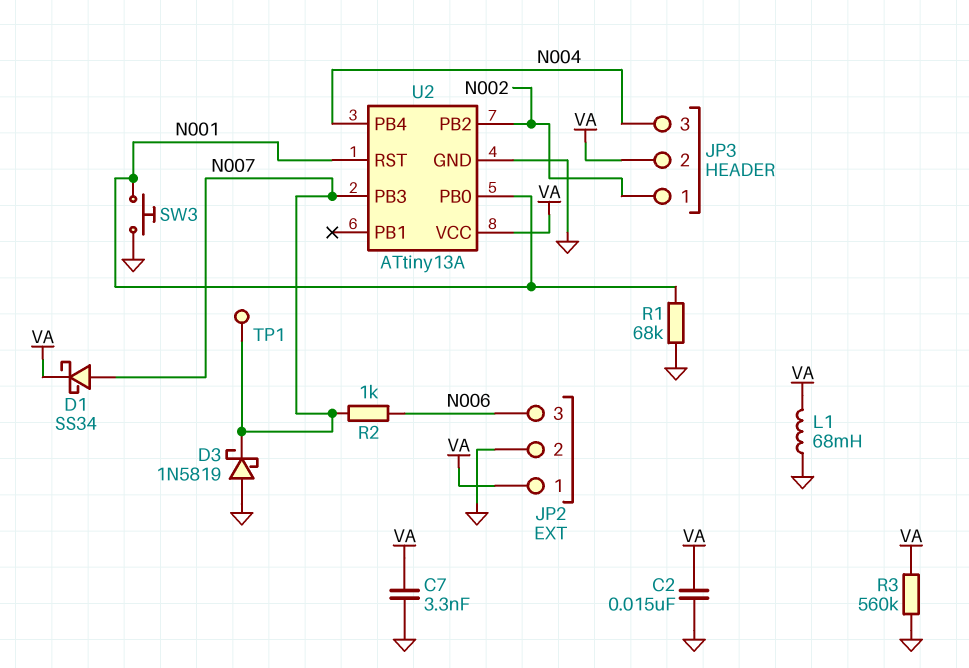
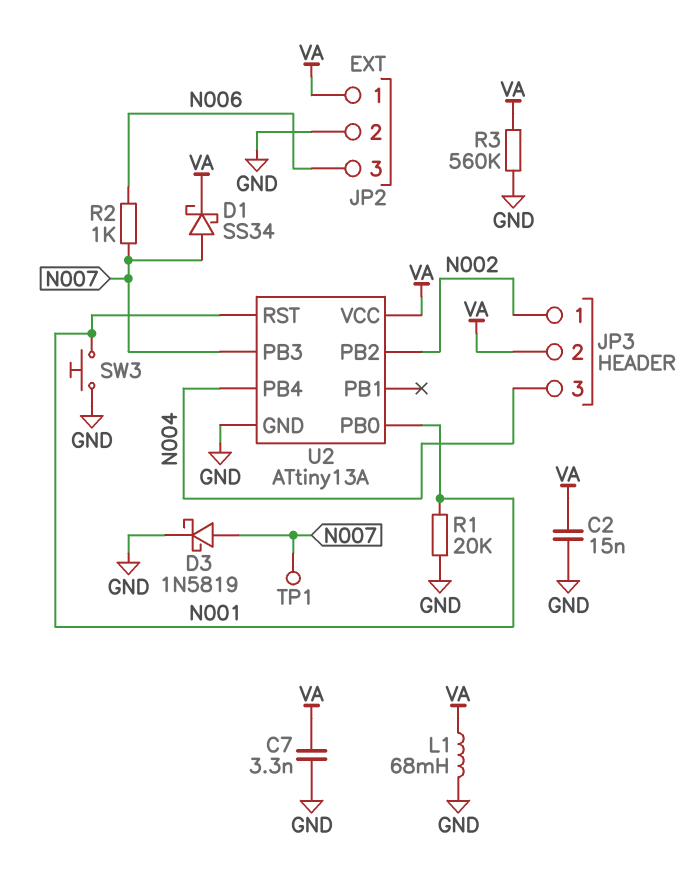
D3: schottky 1N5819 (A GND, K N007) -> schottky 1N5819 (A N007, K GND)
R1: 68k (GND, N001) -> 20k (GND, N001)

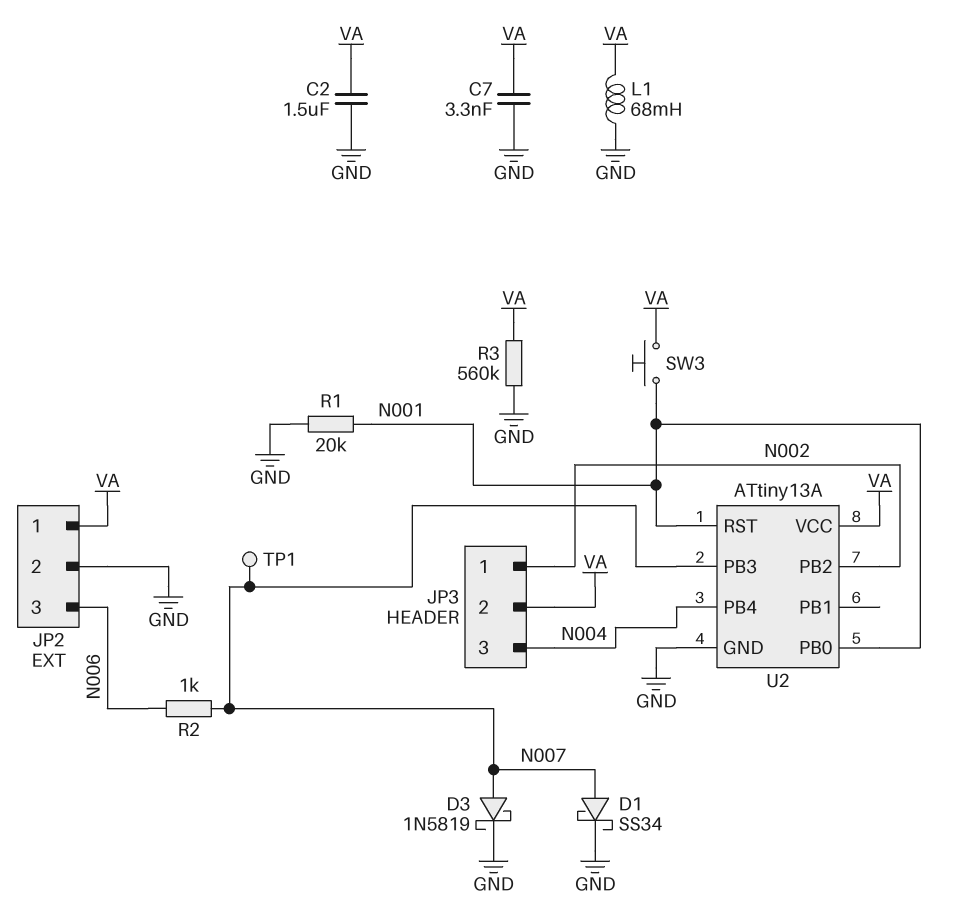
C2: 15nF (GND, VA) -> 1.5uF (GND, VA)
D1: schottky SS34 (A N007, K VA) -> schottky SS34 (A N007, K GND)
SW3: button (GND, N001) -> button (N001, VA)

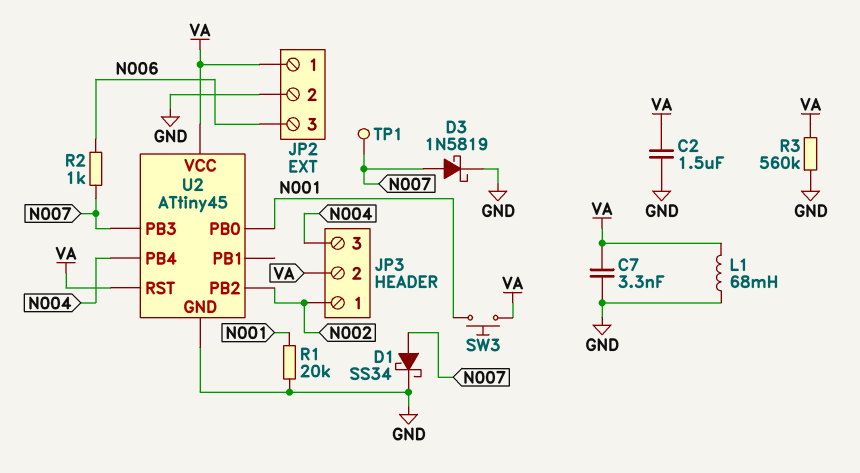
U2: ATtiny13A -> ATtiny45
U2 pin RST: N001 -> VA

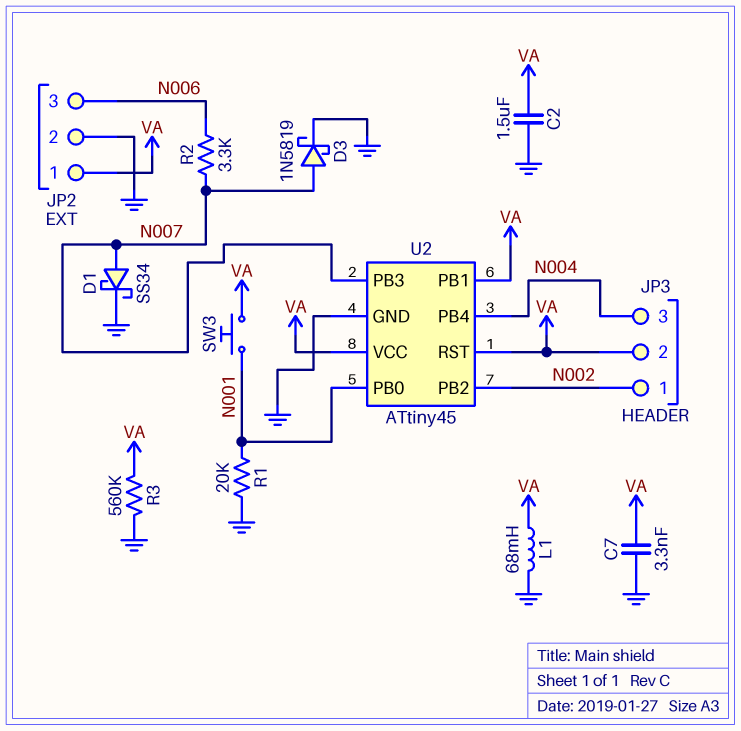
R2: 1k (N006, N007) -> 3.3k (N006, N007)
TP1: test point (N007) -> none
U2 pin PB1: none -> VA

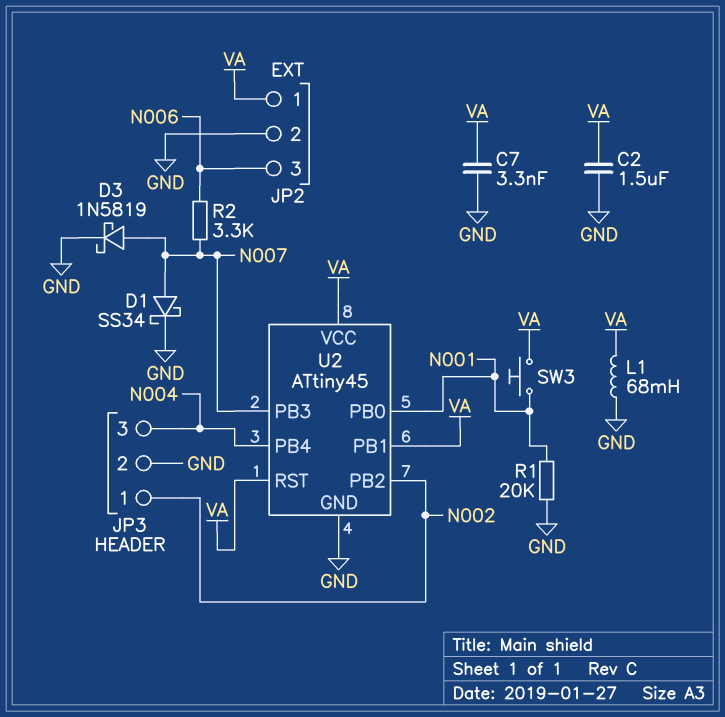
JP3 pin 2: VA -> GND
R3: 560k (GND, VA) -> none

